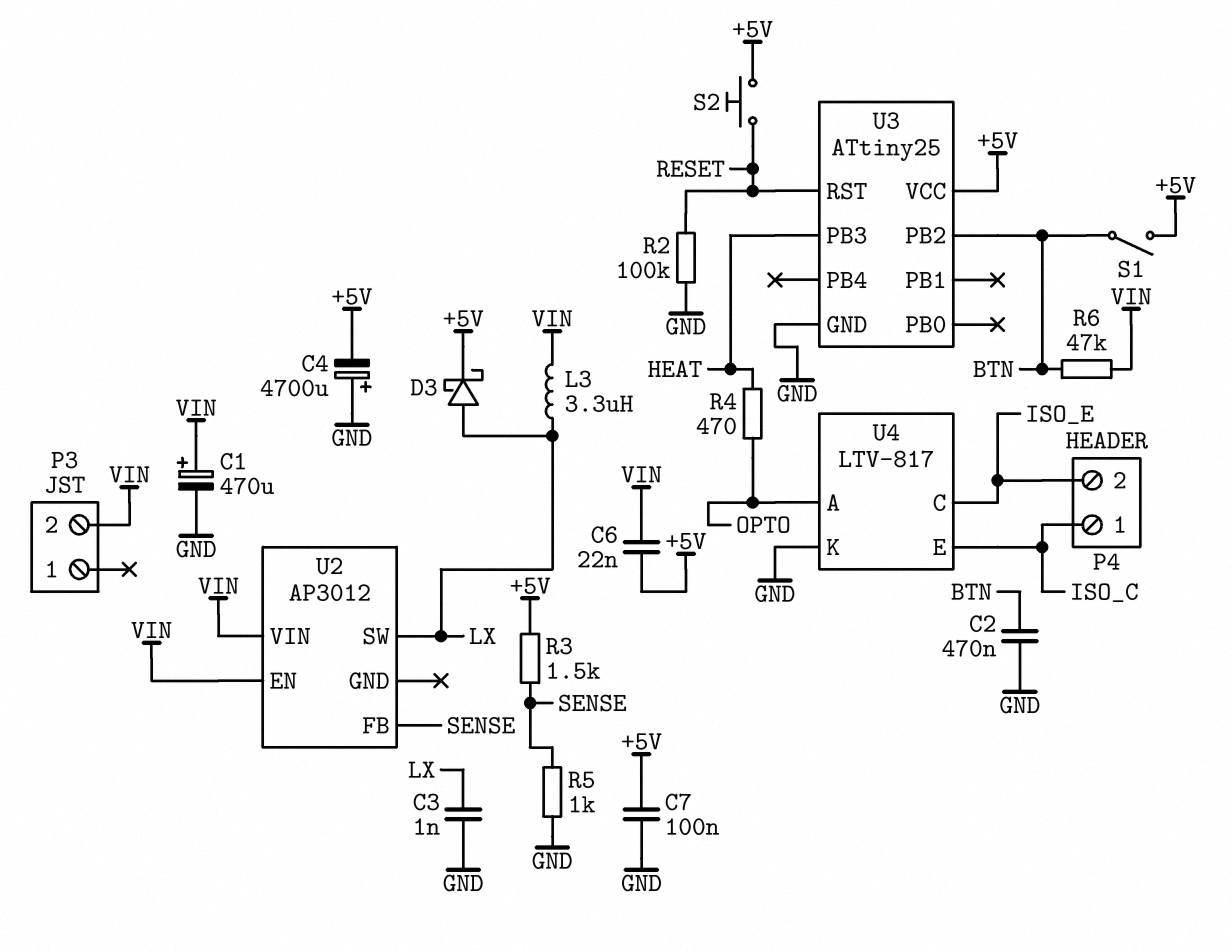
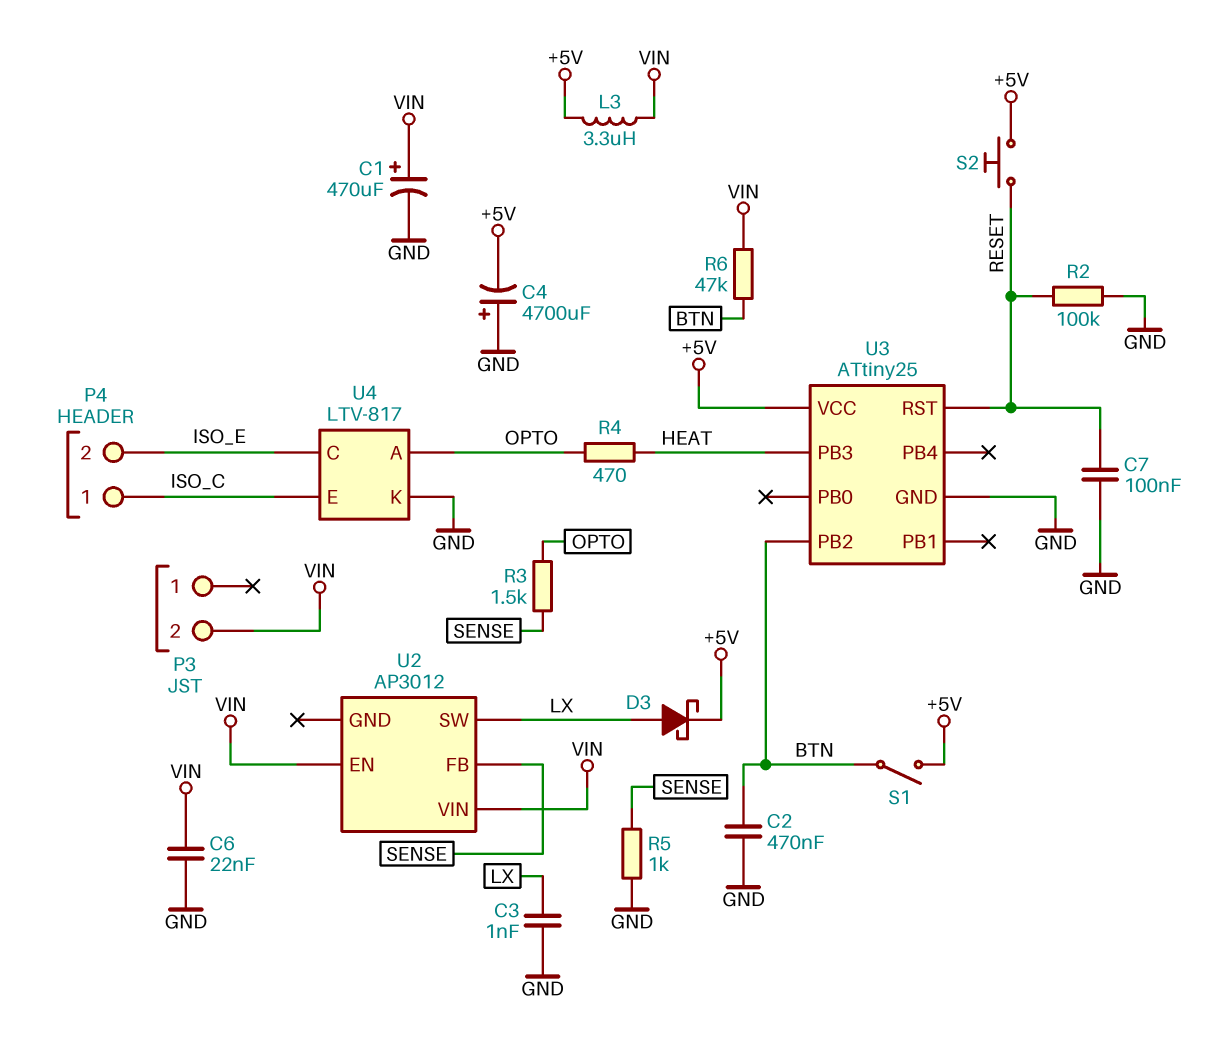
C6: 22nF (+5V, VIN) -> 22nF (GND, VIN)
C7: 100nF (+5V, GND) -> 100nF (GND, RESET)
L3: 3.3uH (LX, VIN) -> 3.3uH (+5V, VIN)
R3: 1.5k (+5V, SENSE) -> 1.5k (OPTO, SENSE)

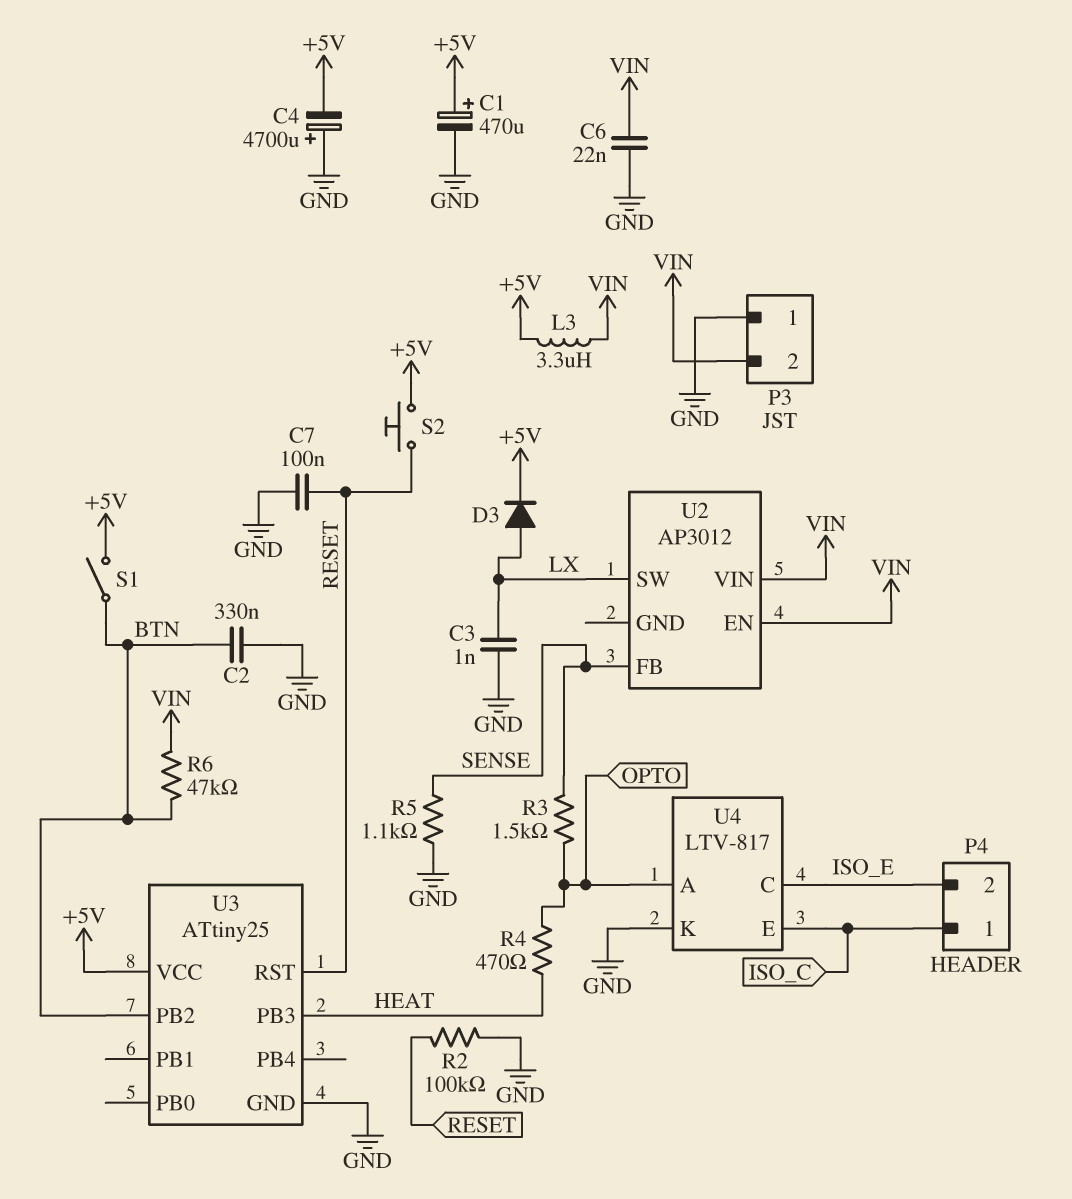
C1: 470uF (plus VIN, minus GND) -> 470uF (plus +5V, minus GND)
C2: 470nF (BTN, GND) -> 330nF (BTN, GND)
D3: schottky (A LX, K +5V) -> diode (A LX, K +5V)
P3 pin 1: none -> GND
R5: 1k (GND, SENSE) -> 1.1k (GND, SENSE)

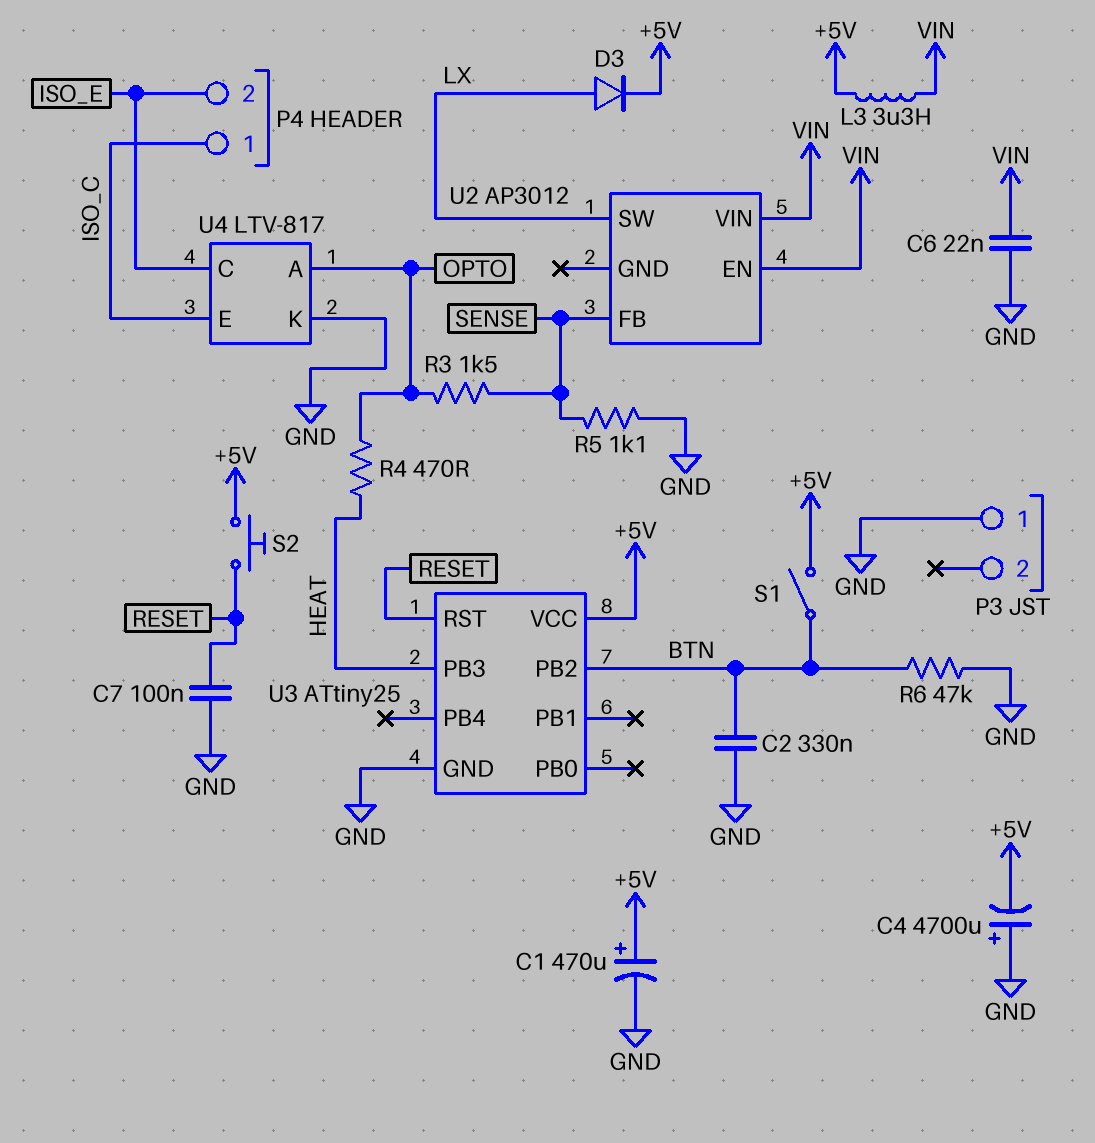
C3: 1nF (GND, LX) -> none
P3 pin 2: VIN -> none
R2: 100k (GND, RESET) -> none
R6: 47k (BTN, VIN) -> 47k (BTN, GND)

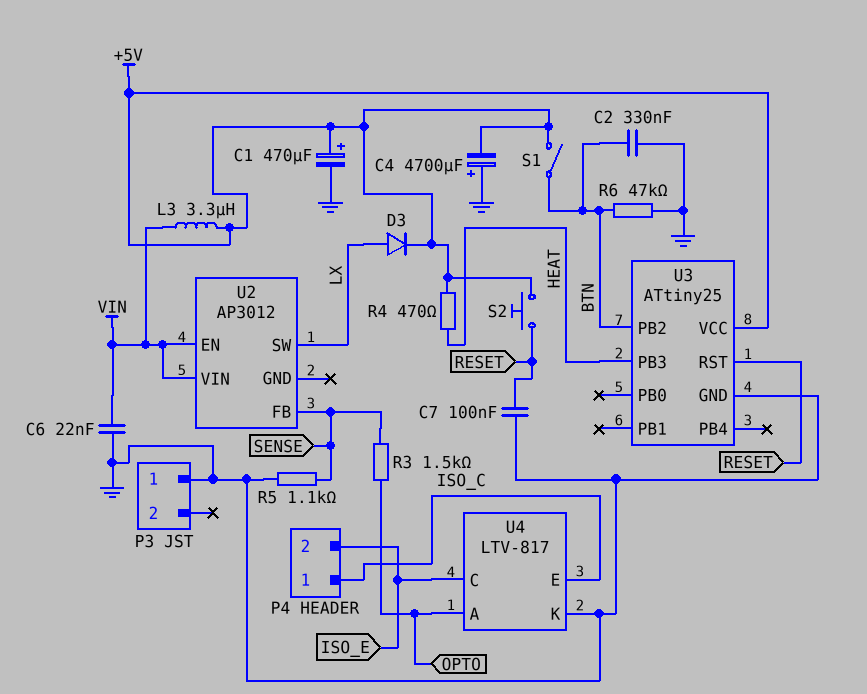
R4: 470 (HEAT, OPTO) -> 470 (+5V, HEAT)

